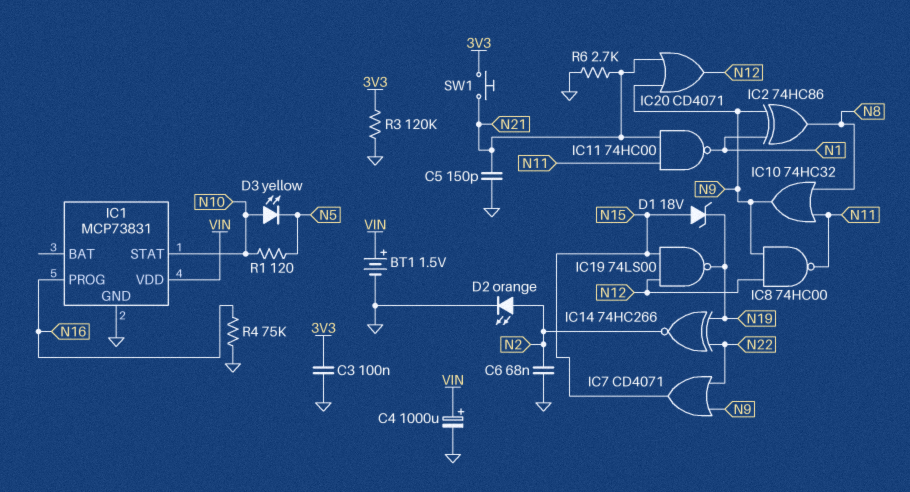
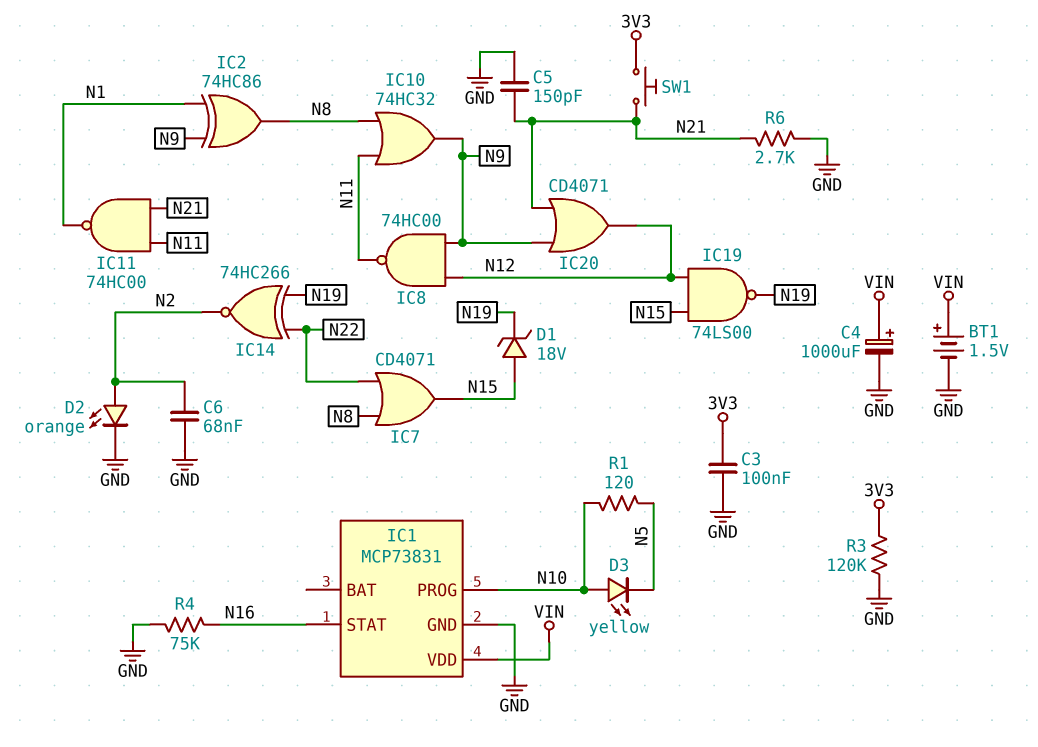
IC1 pin PROG: N16 -> N10
IC1 pin STAT: N10 -> N16
IC7: OR CD4071 (in N9, in N22, out N15) -> OR CD4071 (in N8, in N22, out N15)

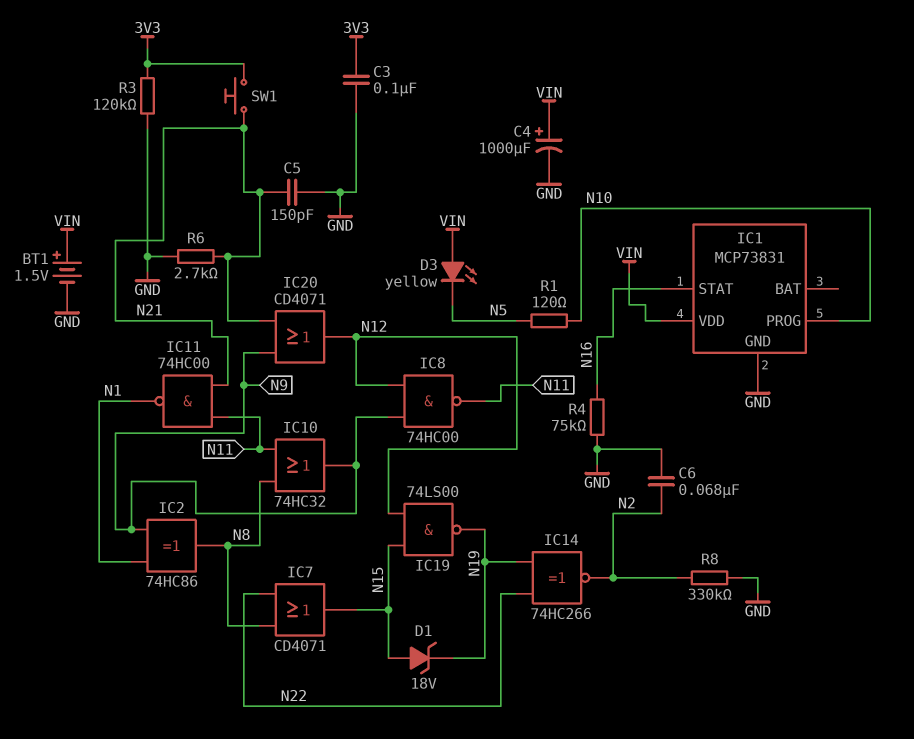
D2: LED orange (A N2, K GND) -> none
D3: LED yellow (A N10, K N5) -> LED yellow (A VIN, K N5)
R8: none -> 330k (GND, N2)

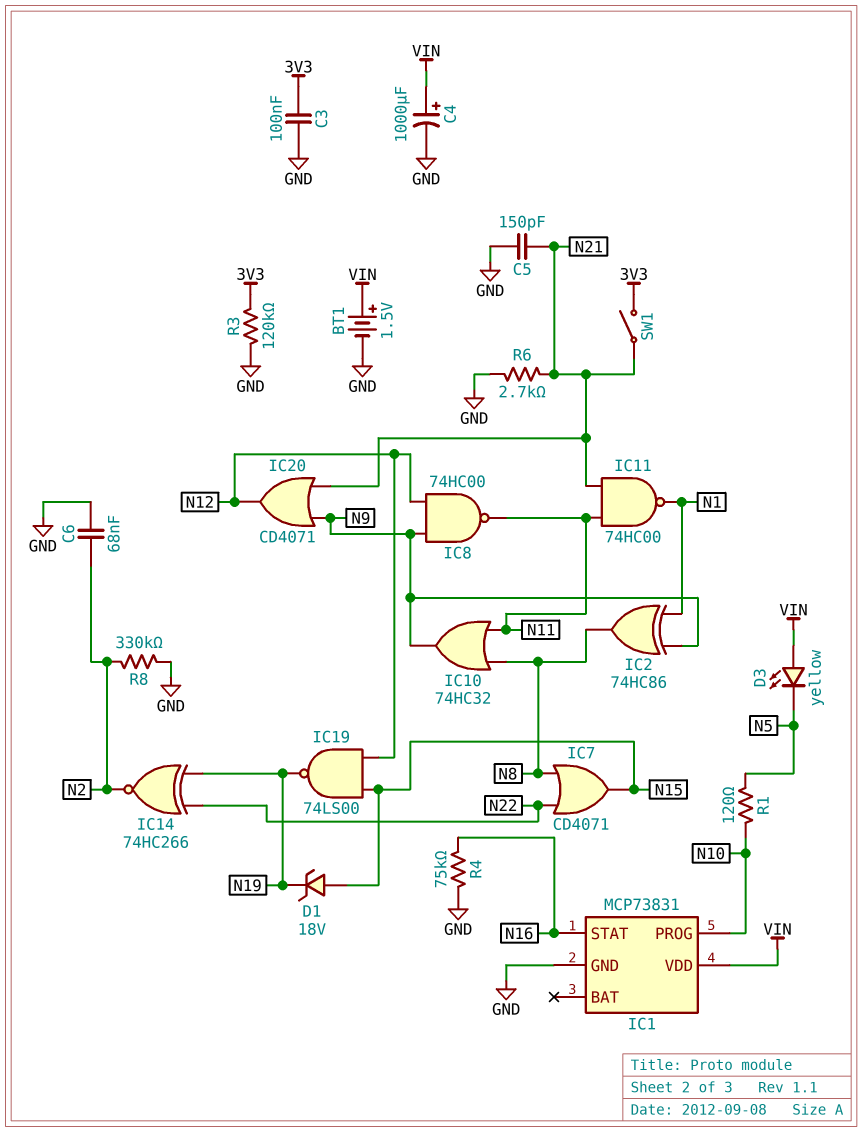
SW1: button (3V3, N21) -> switch (3V3, N21)

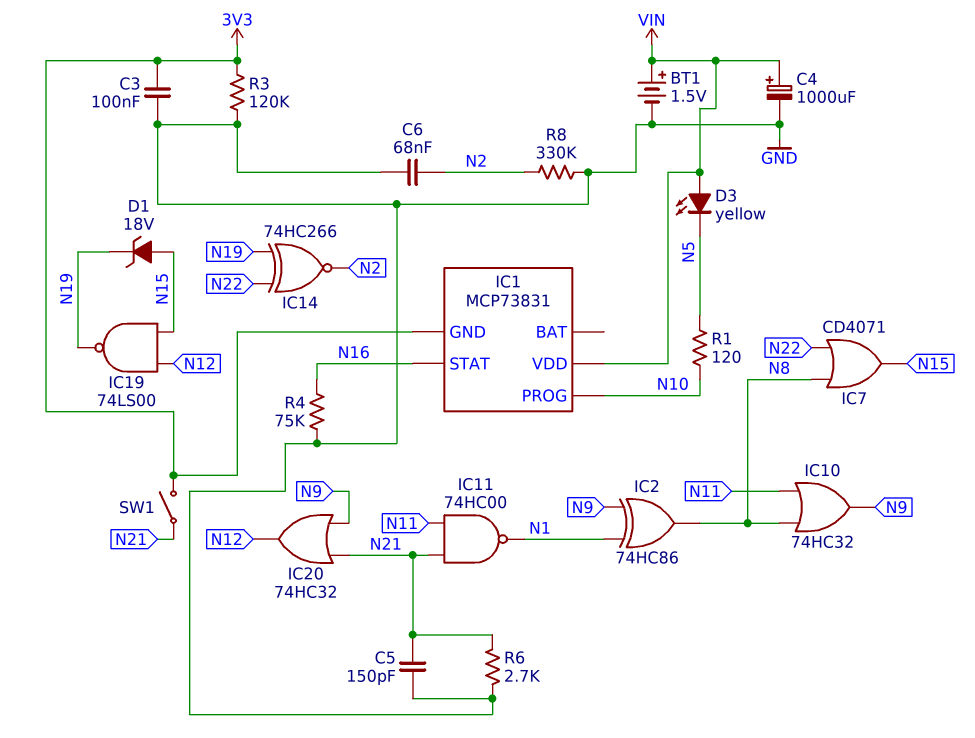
IC1 pin GND: GND -> 3V3
IC8: NAND 74HC00 (in N9, in N12, out N11) -> none
IC20: OR CD4071 (in N9, in N21, out N12) -> OR 74HC32 (in N9, in N21, out N12)

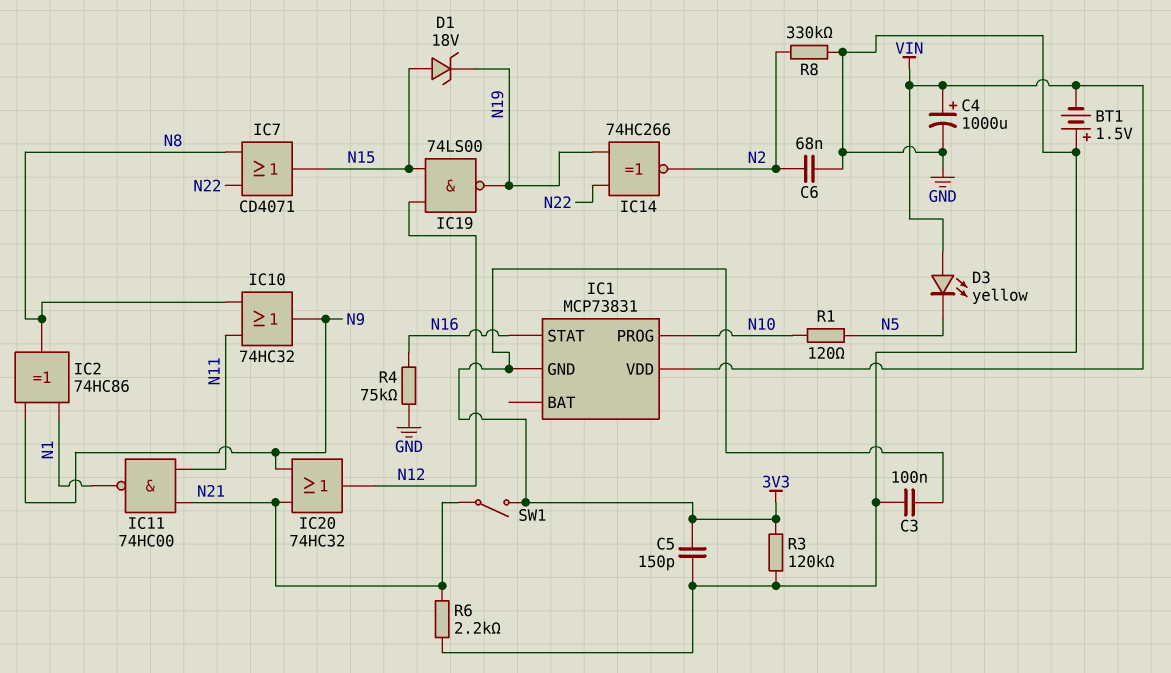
BT1: 1.5V (plus VIN, minus GND) -> 1.5V (plus GND, minus VIN)
C5: 150pF (GND, N21) -> 150pF (3V3, GND)
R6: 2.7k (GND, N21) -> 2.2k (GND, N21)

